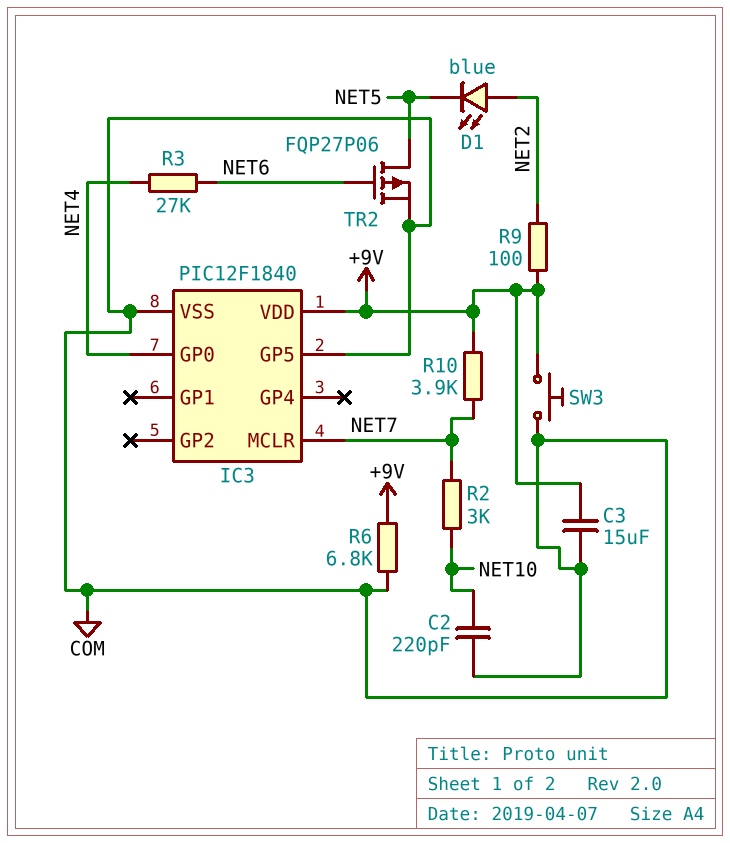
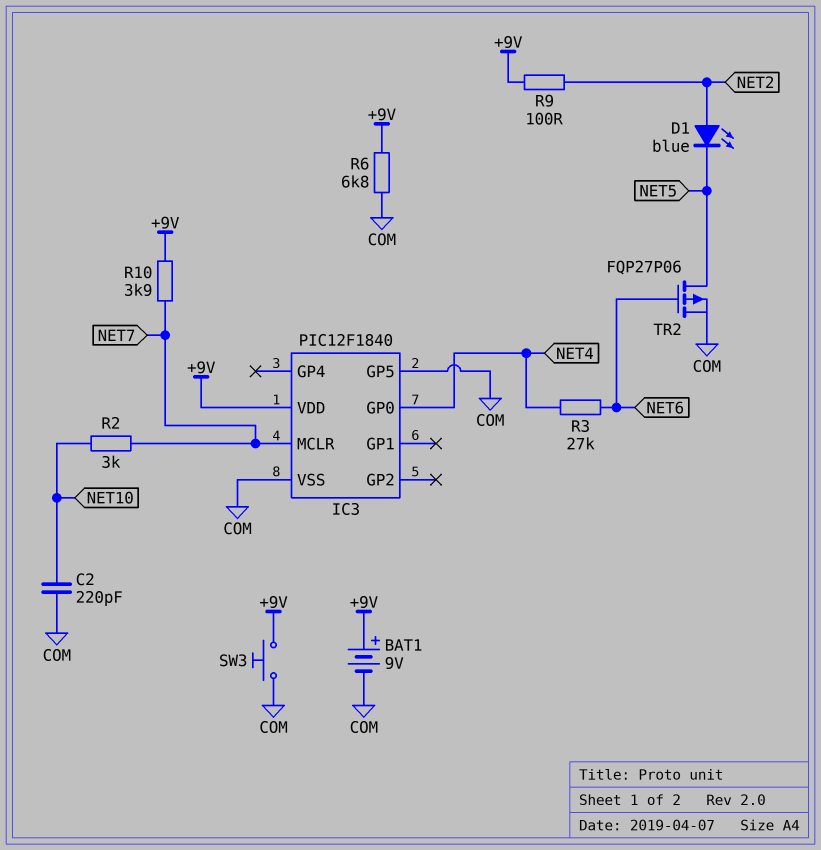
BAT1: none -> 9V (plus +9V, minus COM)
C3: 15uF (+9V, COM) -> none

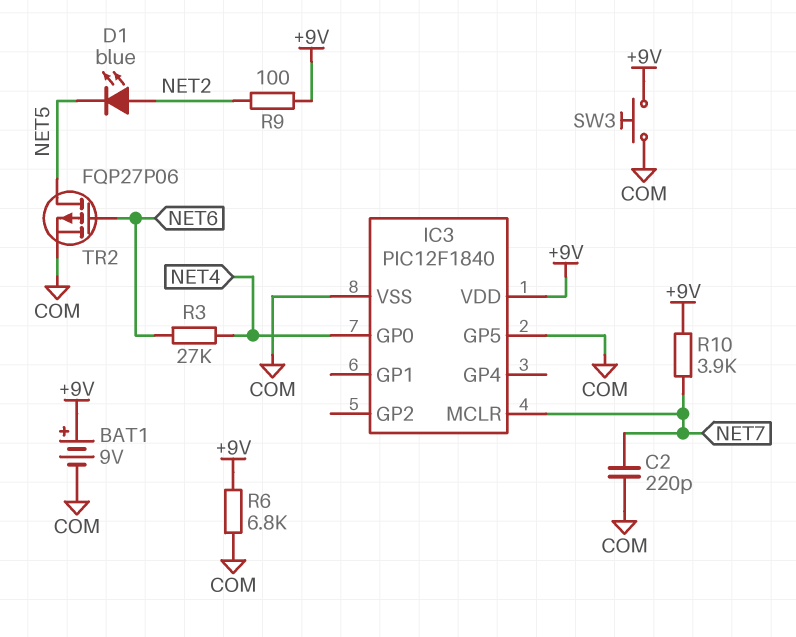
C2: 220pF (COM, NET10) -> 220pF (COM, NET7)
R2: 3k (NET7, NET10) -> none

